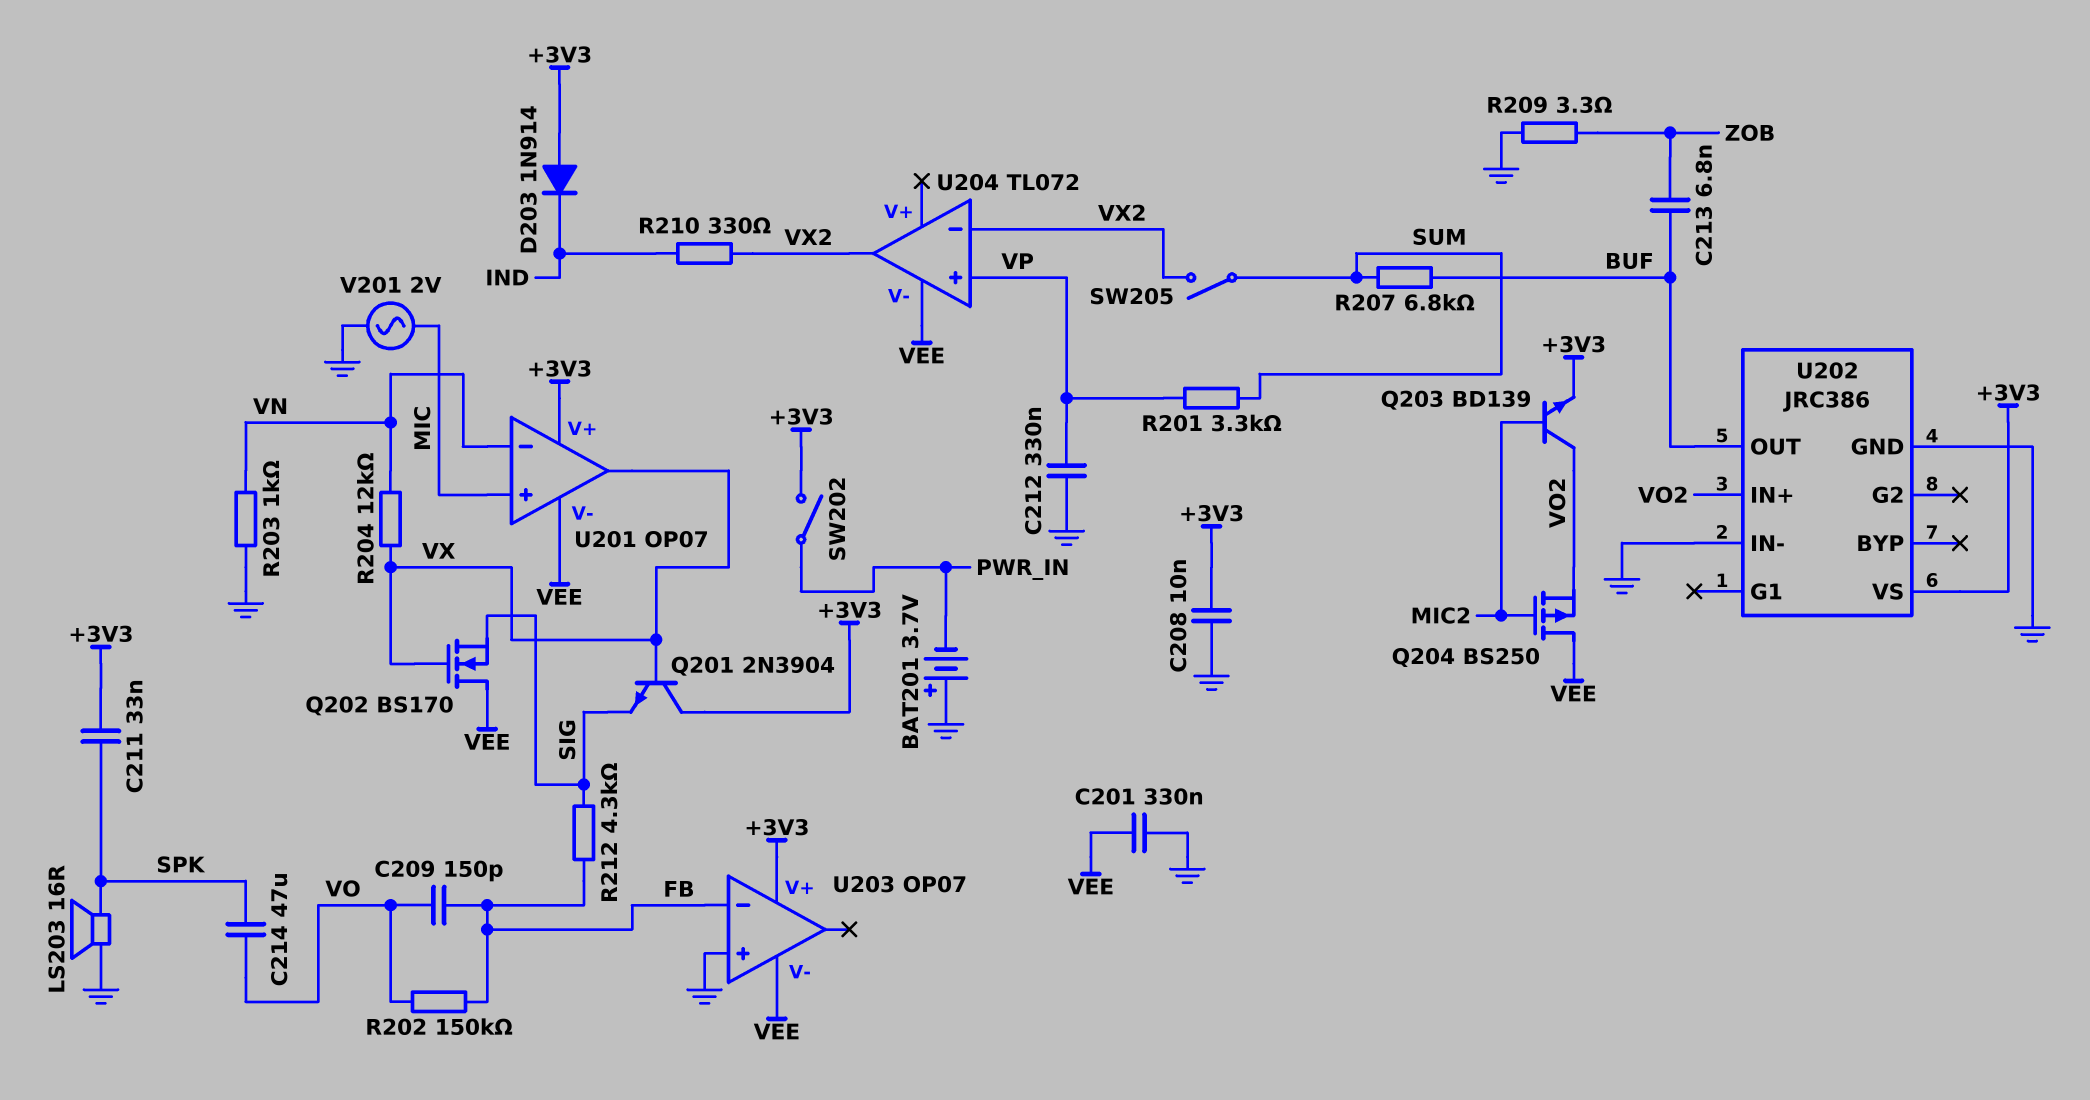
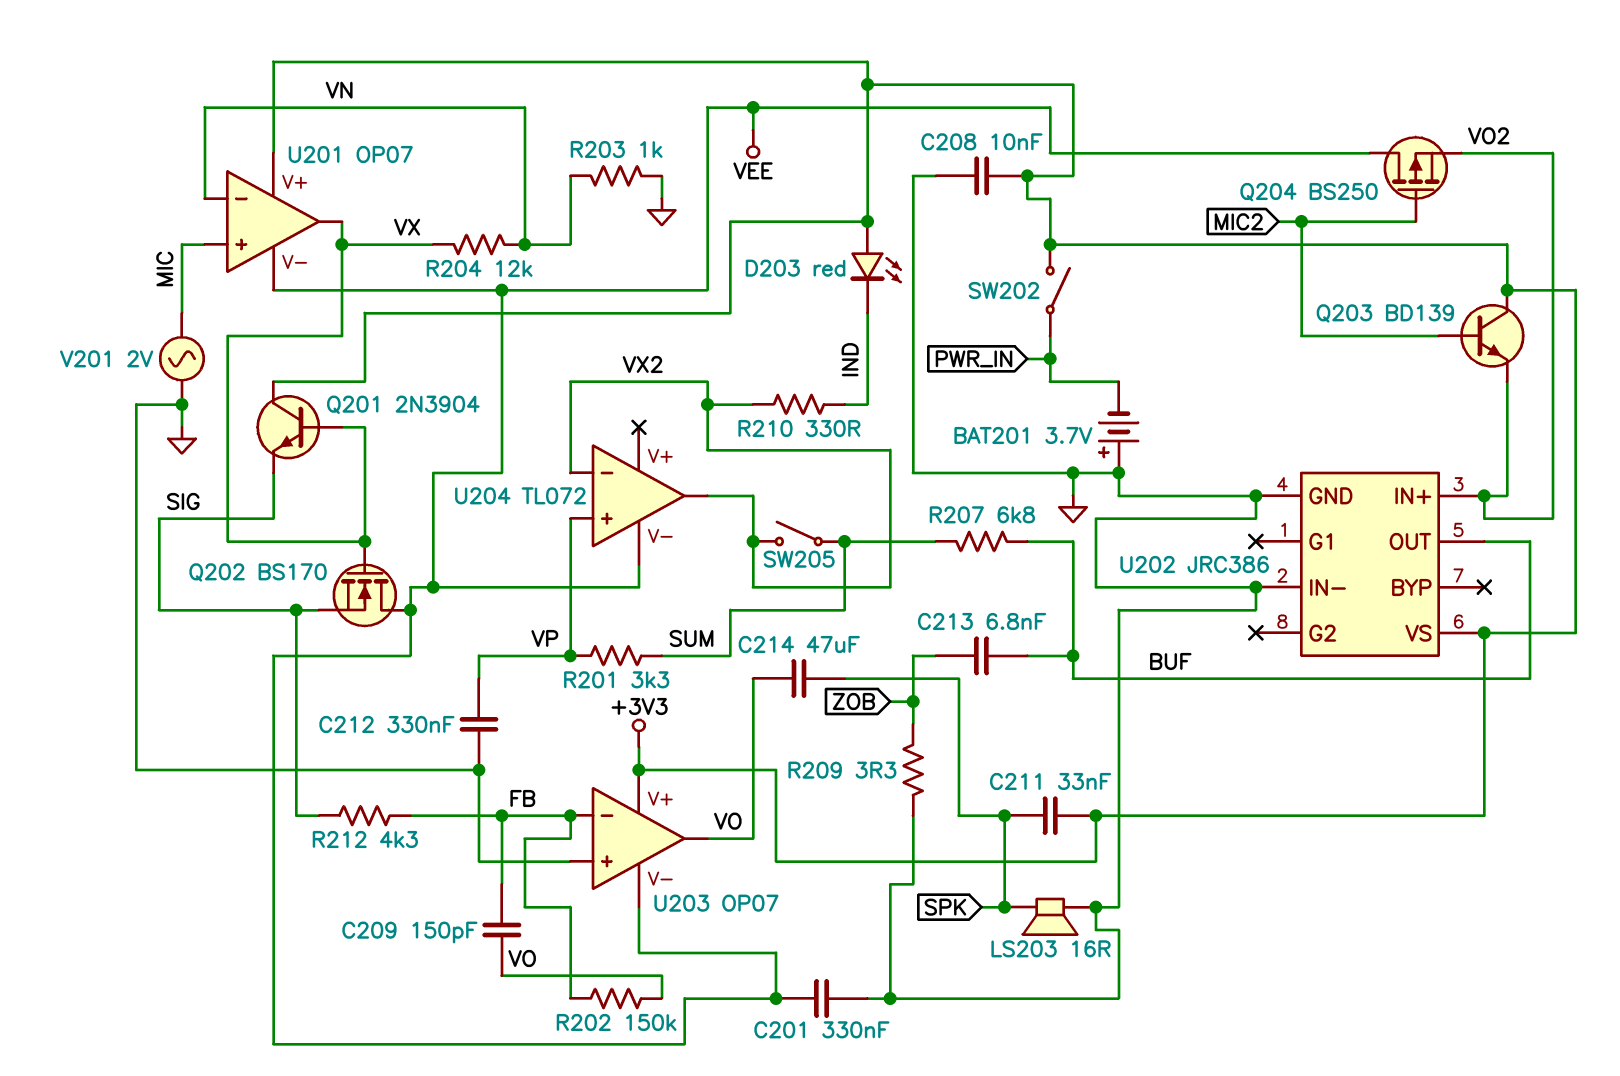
D203: diode 1N914 (A +3V3, K IND) -> LED red (A +3V3, K IND)
Q203: NPN BD139 (B MIC2, C VO2, E +3V3) -> NPN BD139 (B MIC2, C +3V3, E VO2)
U203 pin out: none -> VO

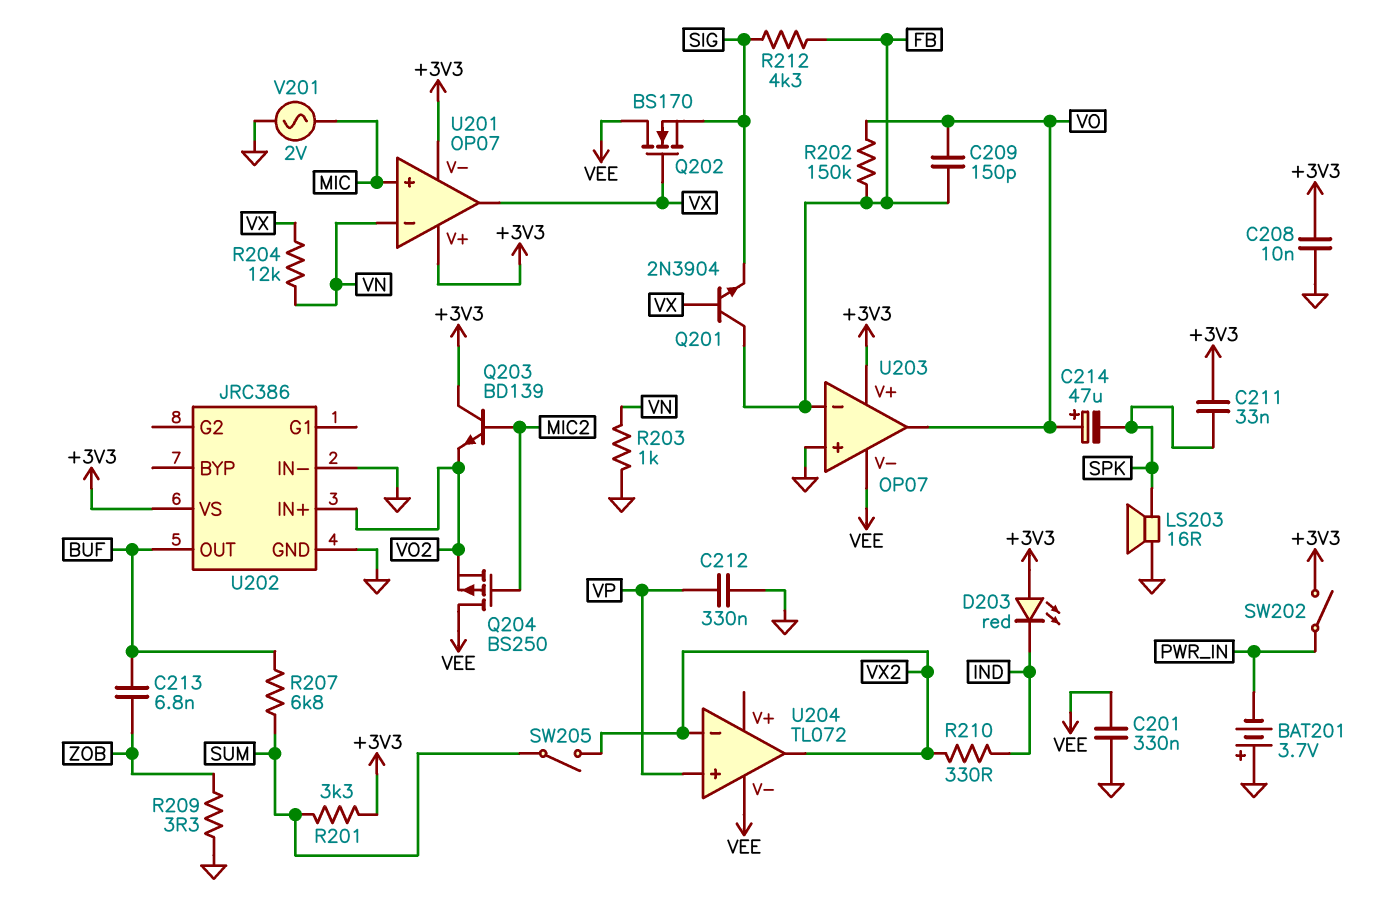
C214: 47uF (SPK, VO) -> 47uF (plus VO, minus SPK)
Q201: NPN 2N3904 (B VX, C +3V3, E SIG) -> NPN 2N3904 (B VX, C FB, E SIG)
R201: 3.3k (SUM, VP) -> 3.3k (+3V3, SUM)
U201 pin V-: VEE -> +3V3

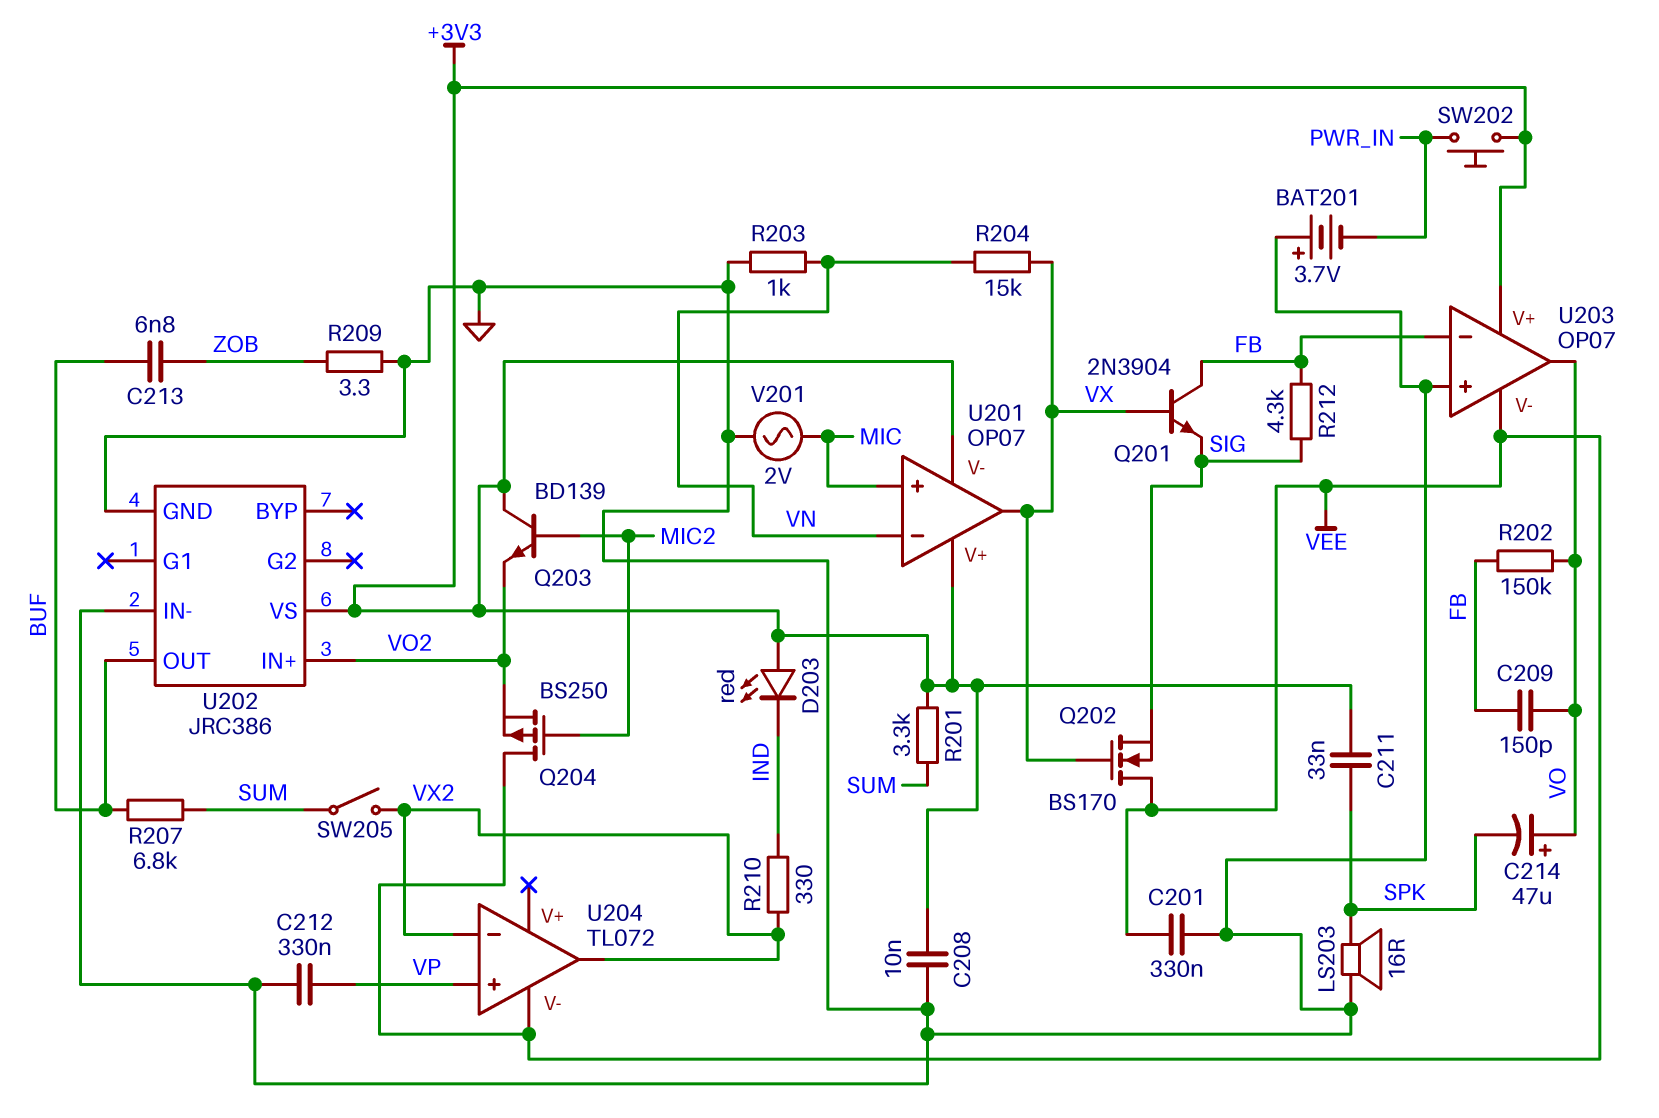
R204: 12k (VN, VX) -> 15k (VN, VX)
SW202: switch (+3V3, PWR_IN) -> button (+3V3, PWR_IN)

